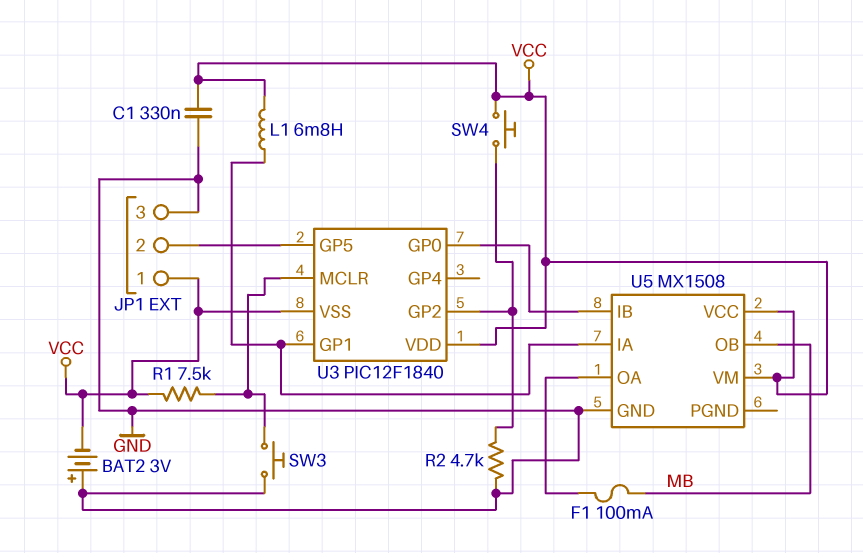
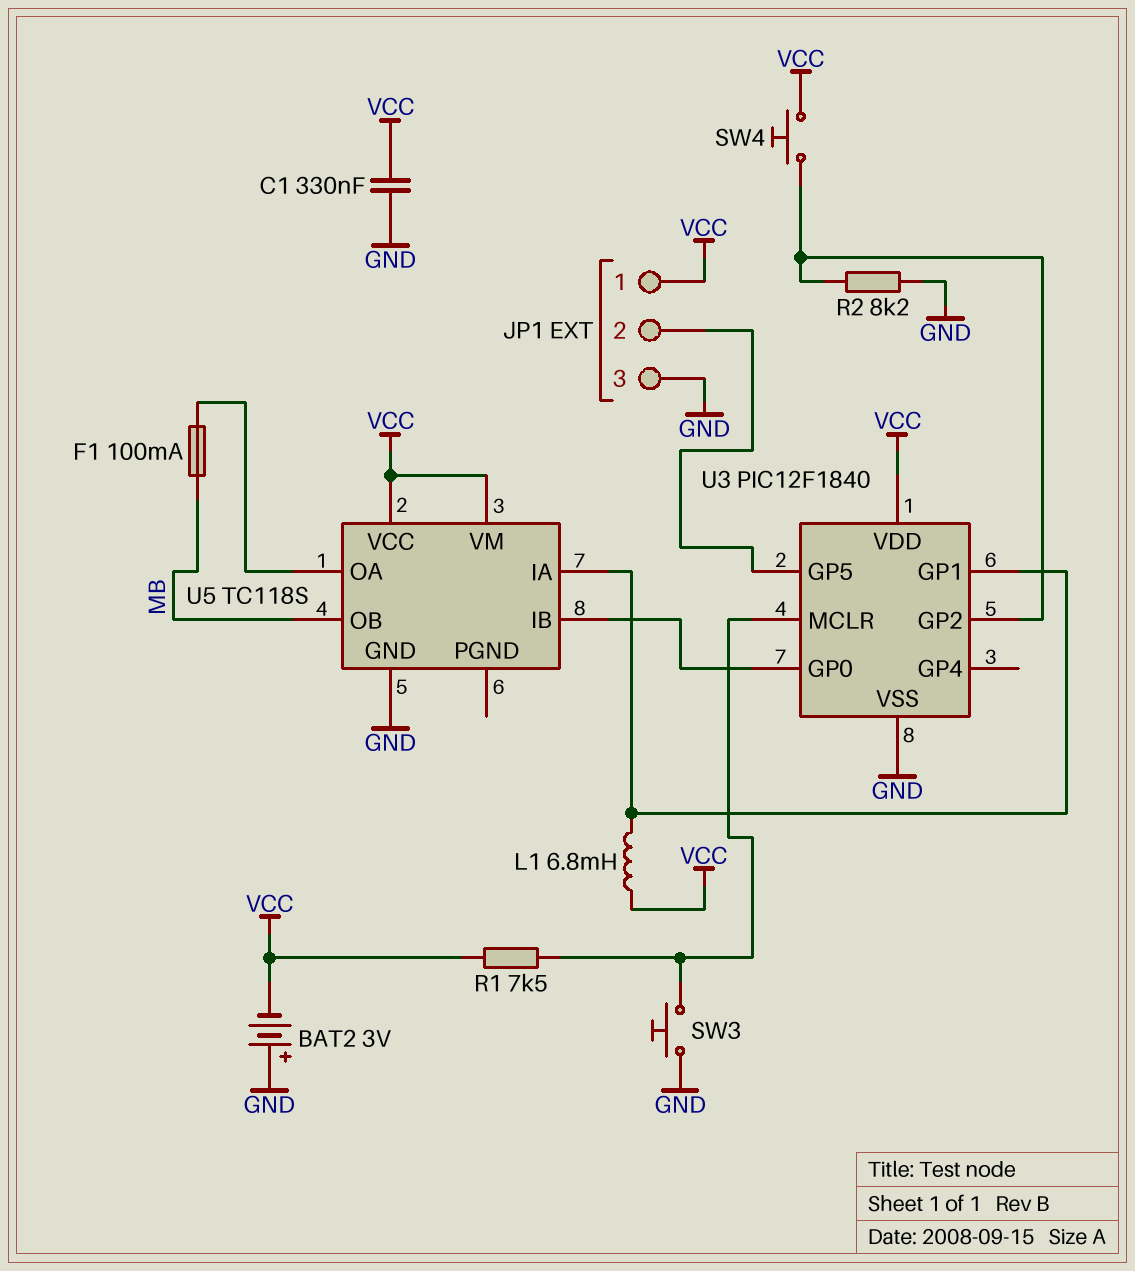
R2: 4.7k (GND, U3/GP2) -> 8.2k (GND, U3/GP2)
U3 pin VSS: VCC -> GND
U5: MX1508 -> TC118S

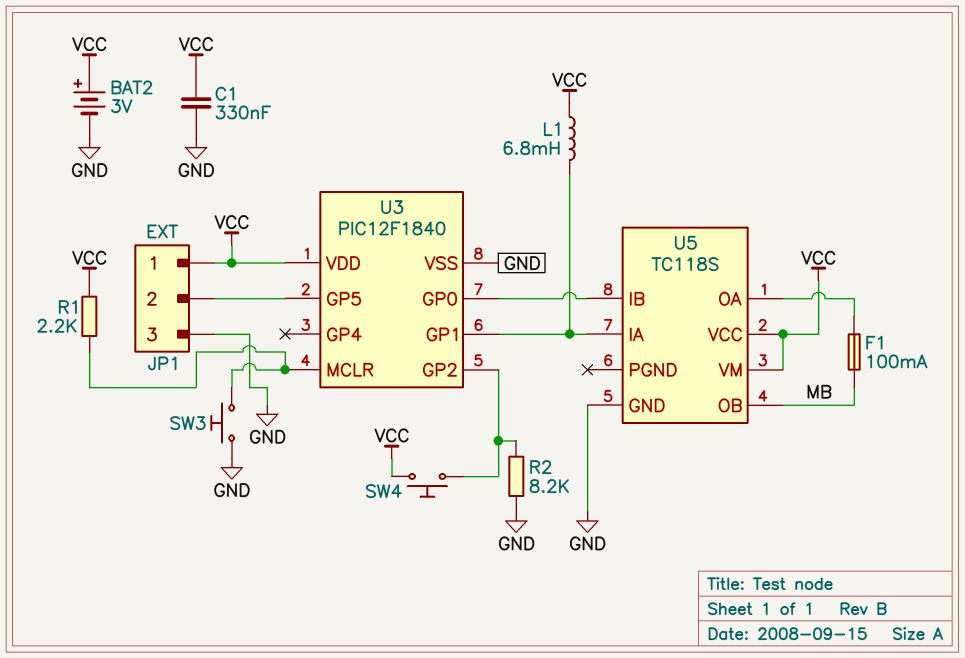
BAT2: 3V (plus GND, minus VCC) -> 3V (plus VCC, minus GND)
R1: 7.5k (U3/MCLR, VCC) -> 2.2k (U3/MCLR, VCC)

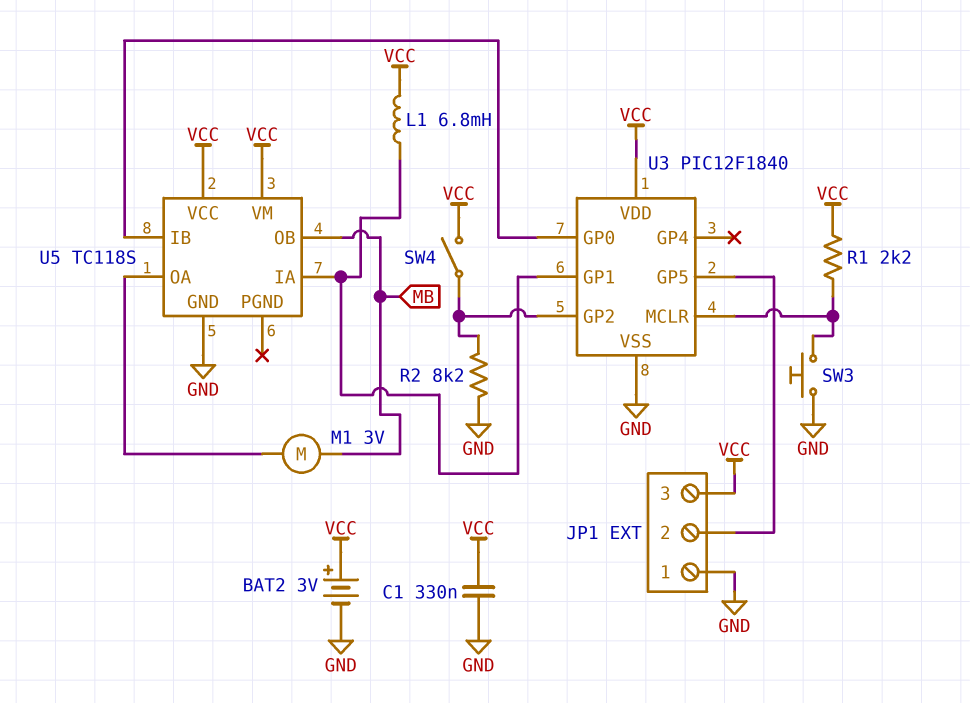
F1: 100mA (MB, U5/OA) -> none
JP1 pin 1: VCC -> GND
JP1 pin 3: GND -> VCC
M1: none -> motor 3V (MB, U5/OA)
SW4: button (U3/GP2, VCC) -> switch (U3/GP2, VCC)

